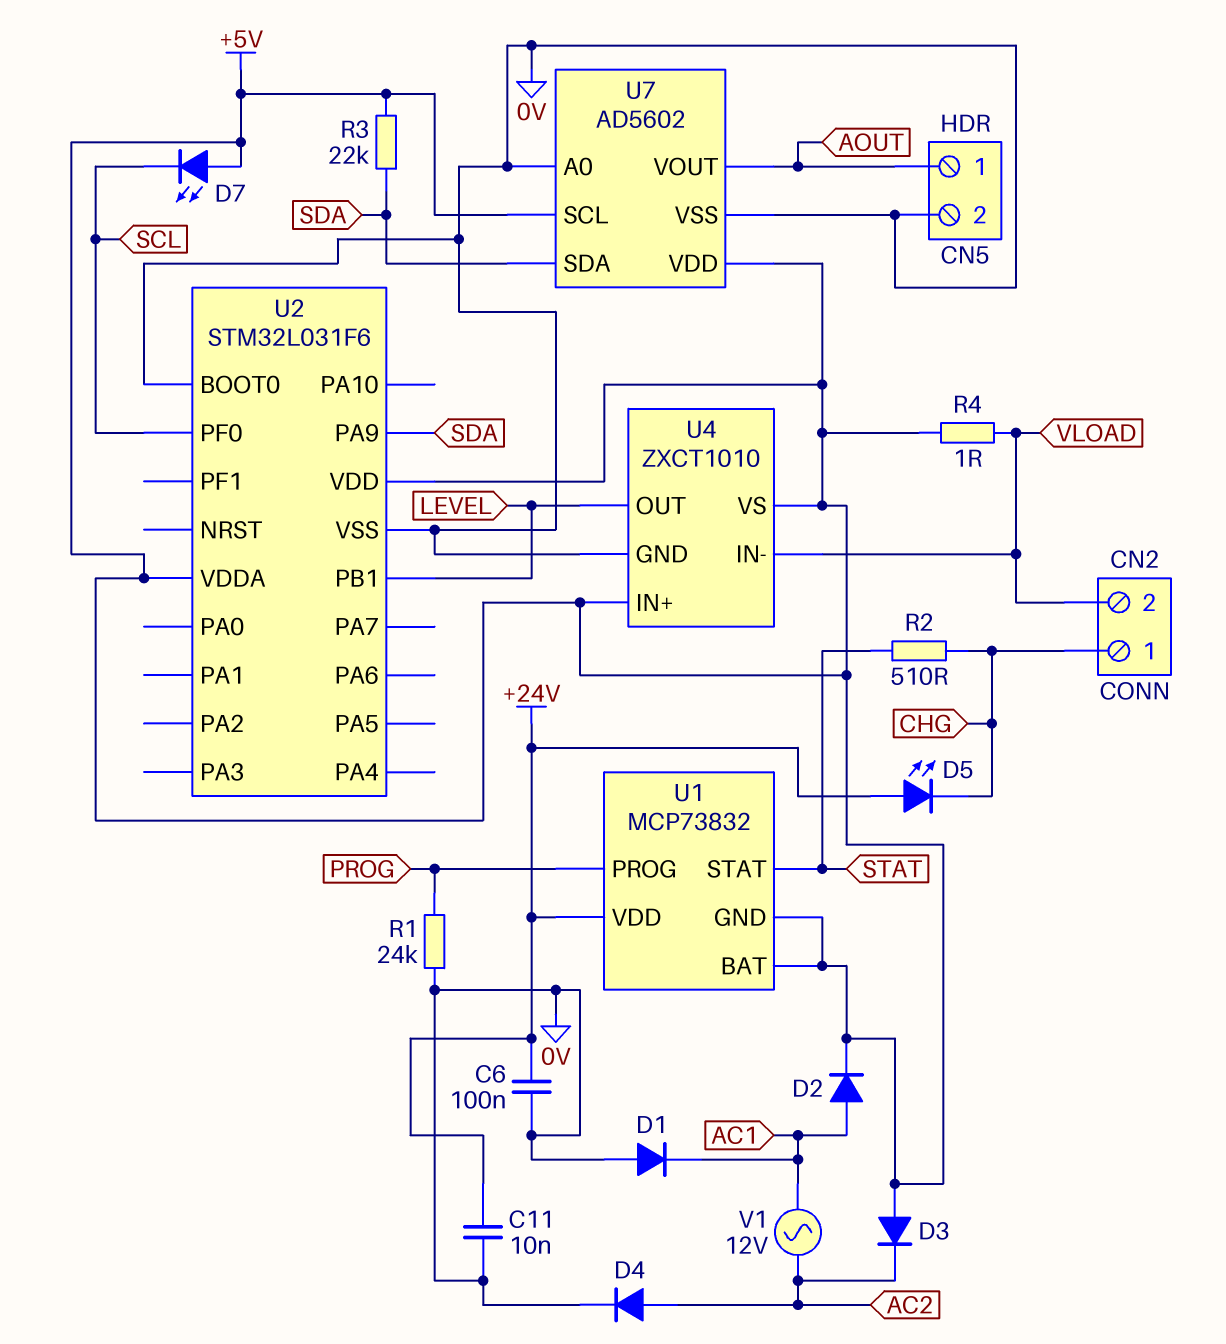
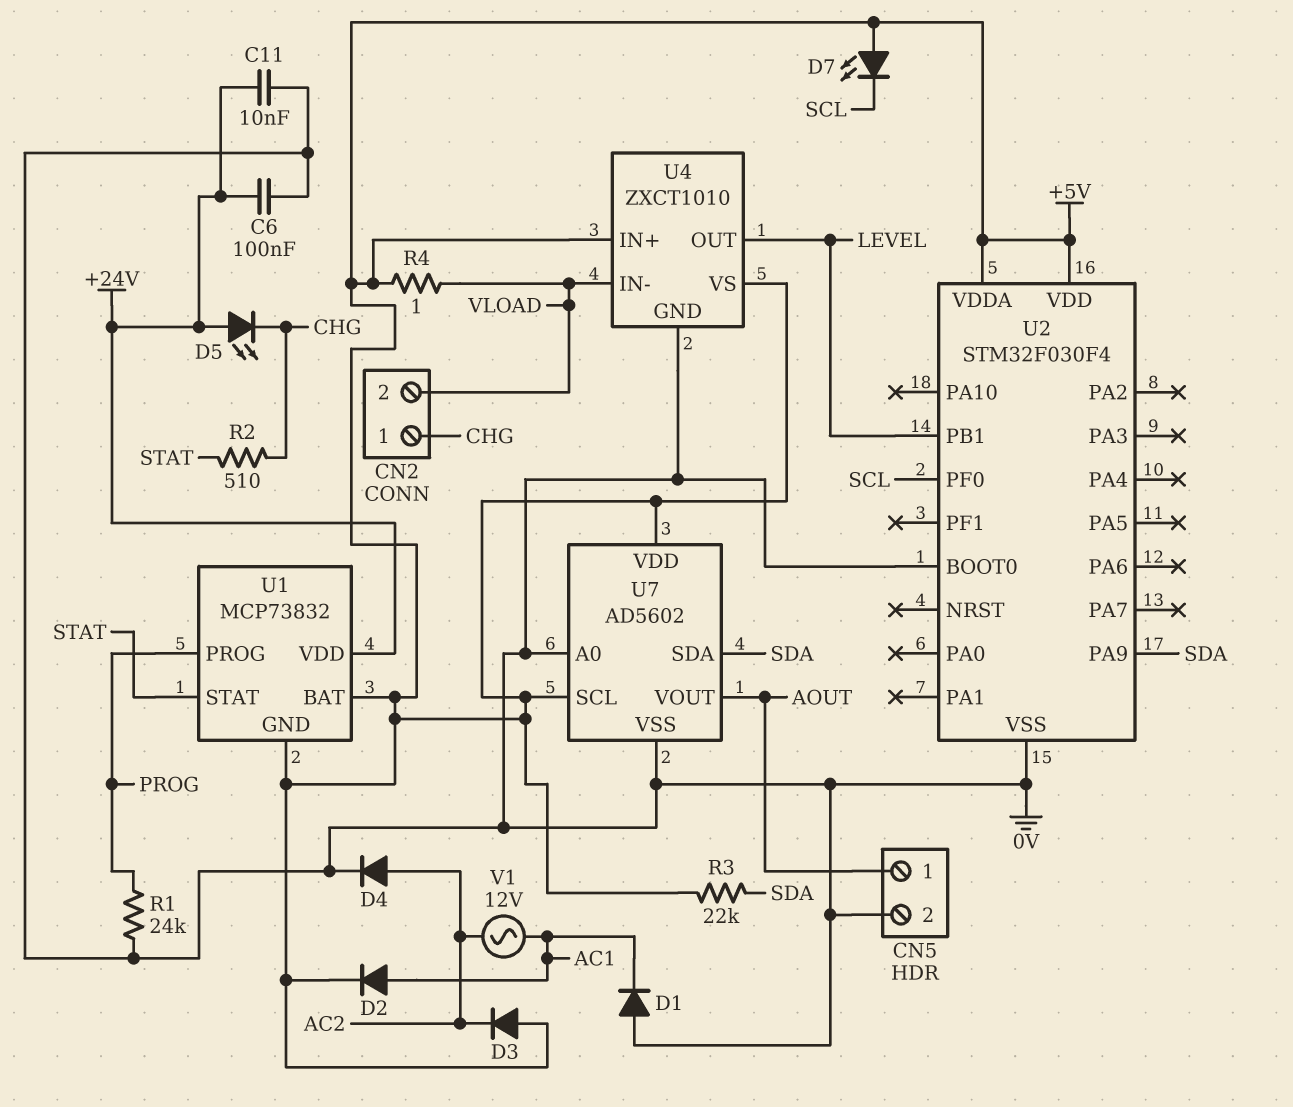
U2: STM32L031F6 -> STM32F030F4

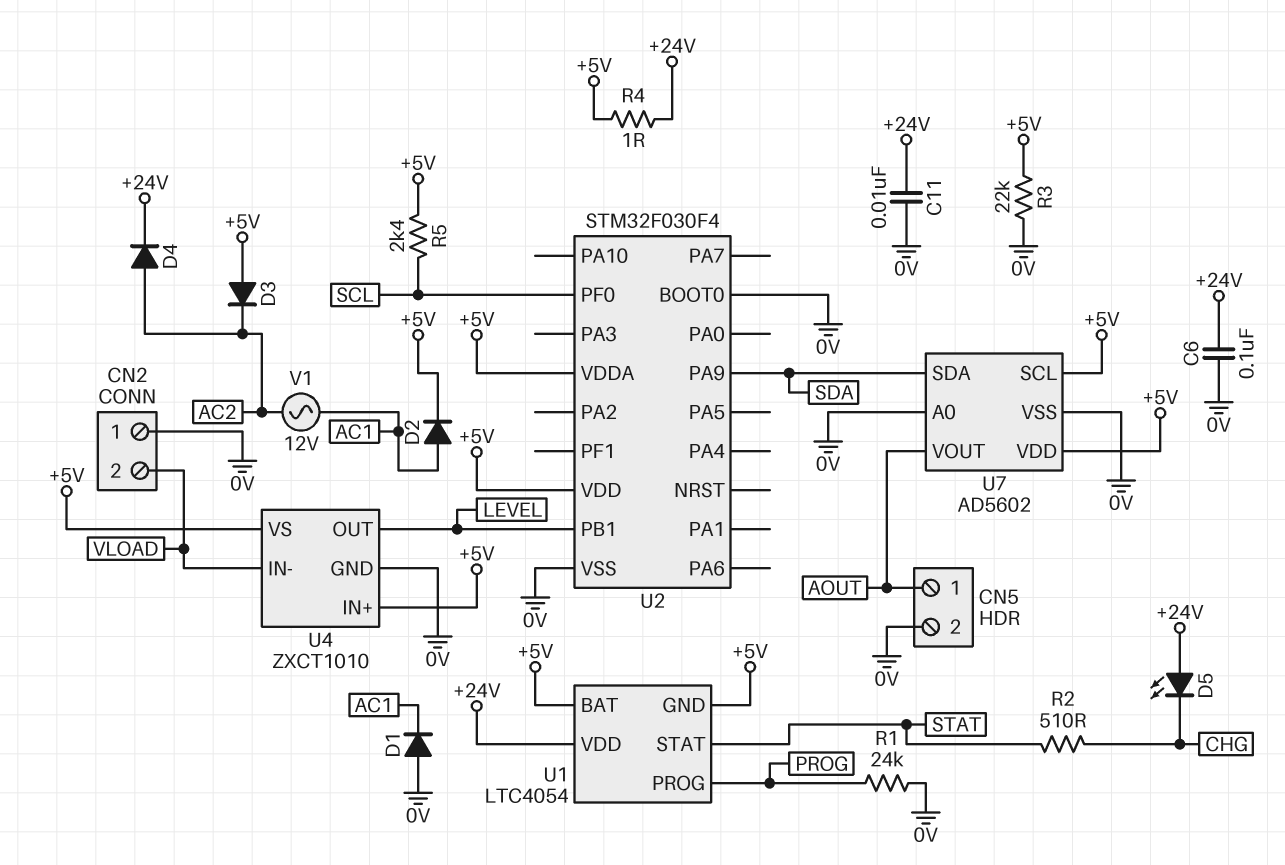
CN2 pin 1: CHG -> 0V
D4: diode (A AC2, K 0V) -> diode (A AC2, K +24V)
D7: LED (A +5V, K SCL) -> none
R3: 22k (+5V, SDA) -> 22k (+5V, 0V)
R4: 1 (+5V, VLOAD) -> 1 (+5V, +24V)
R5: none -> 2.4k (+5V, SCL)
U1: MCP73832 -> LTC4054

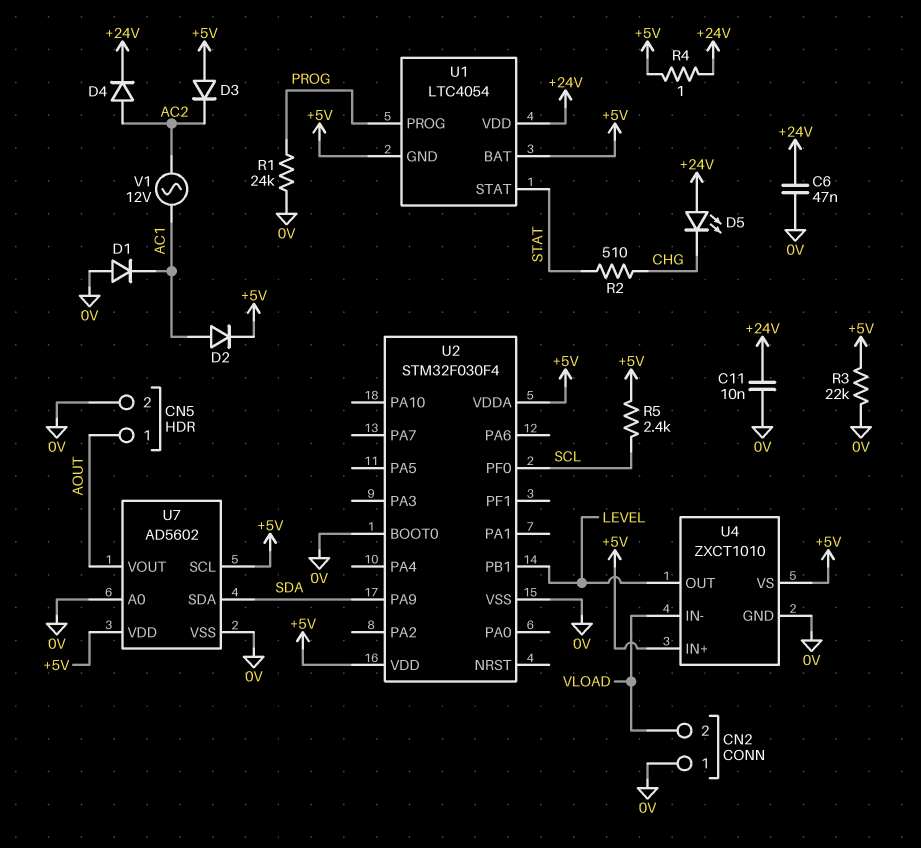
C6: 100nF (+24V, 0V) -> 47nF (+24V, 0V)

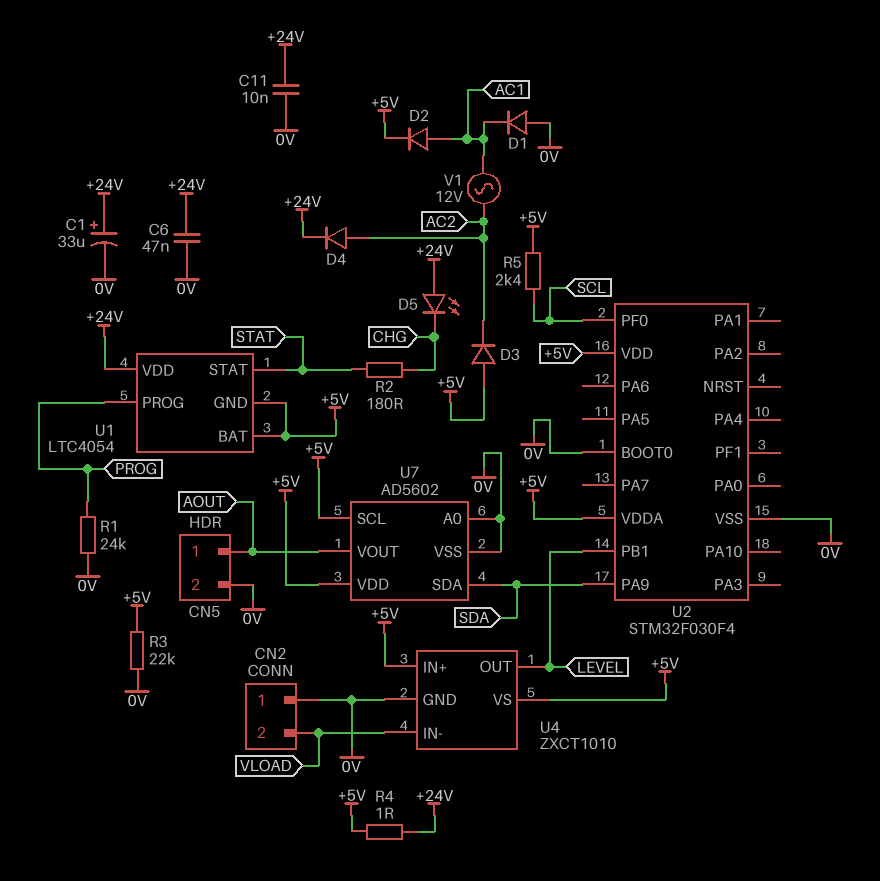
C1: none -> 33uF (plus +24V, minus 0V)
R2: 510 (CHG, STAT) -> 180 (CHG, STAT)

